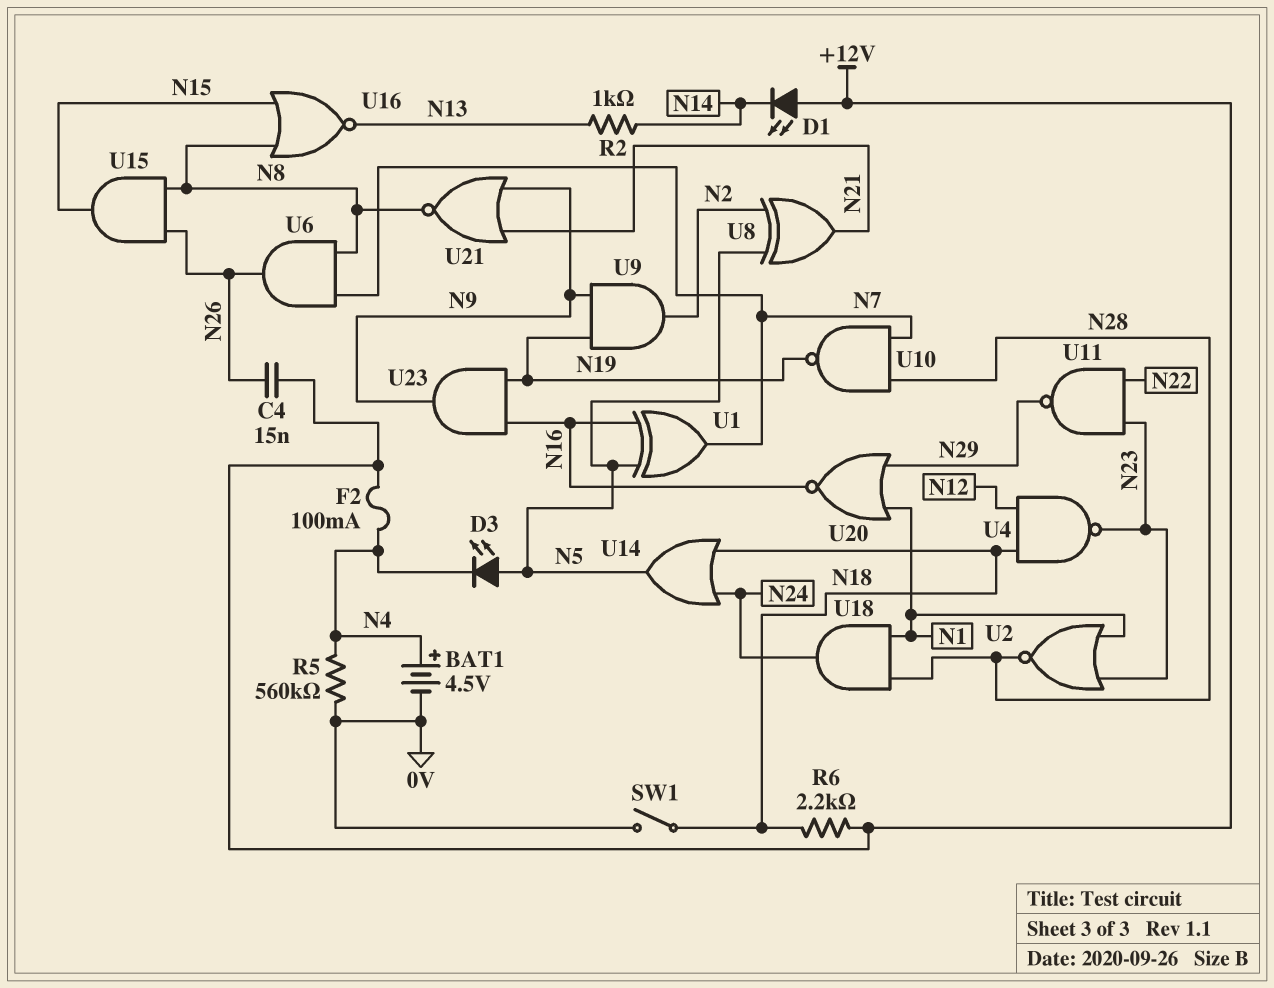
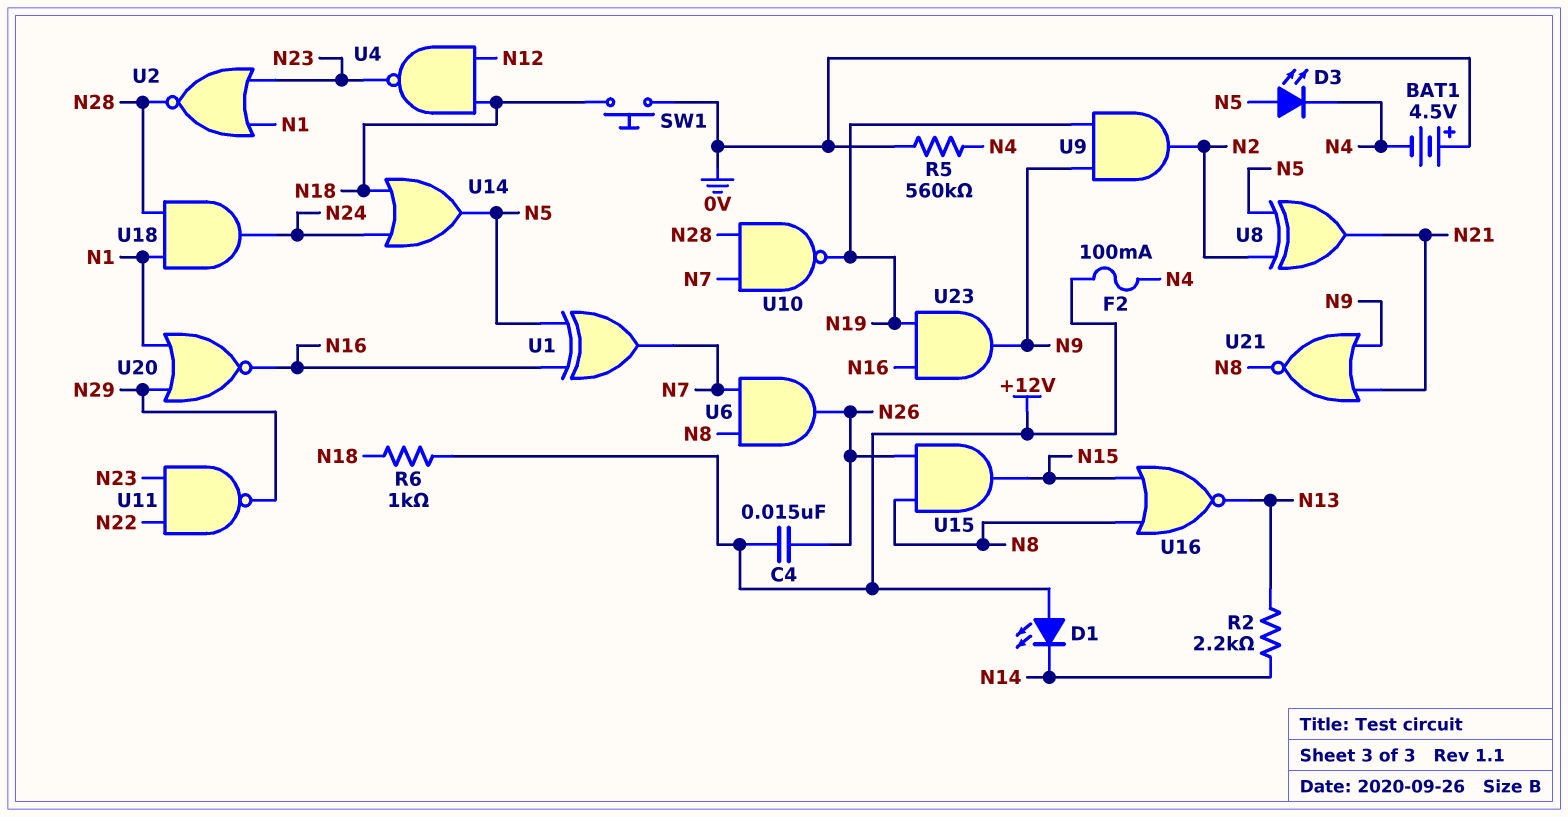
BAT1: 4.5V (plus N4, minus 0V) -> 4.5V (plus 0V, minus N4)
R2: 1k (N13, N14) -> 2.2k (N13, N14)
R6: 2.2k (+12V, N18) -> 1k (+12V, N18)
SW1: switch (0V, N18) -> button (0V, N18)

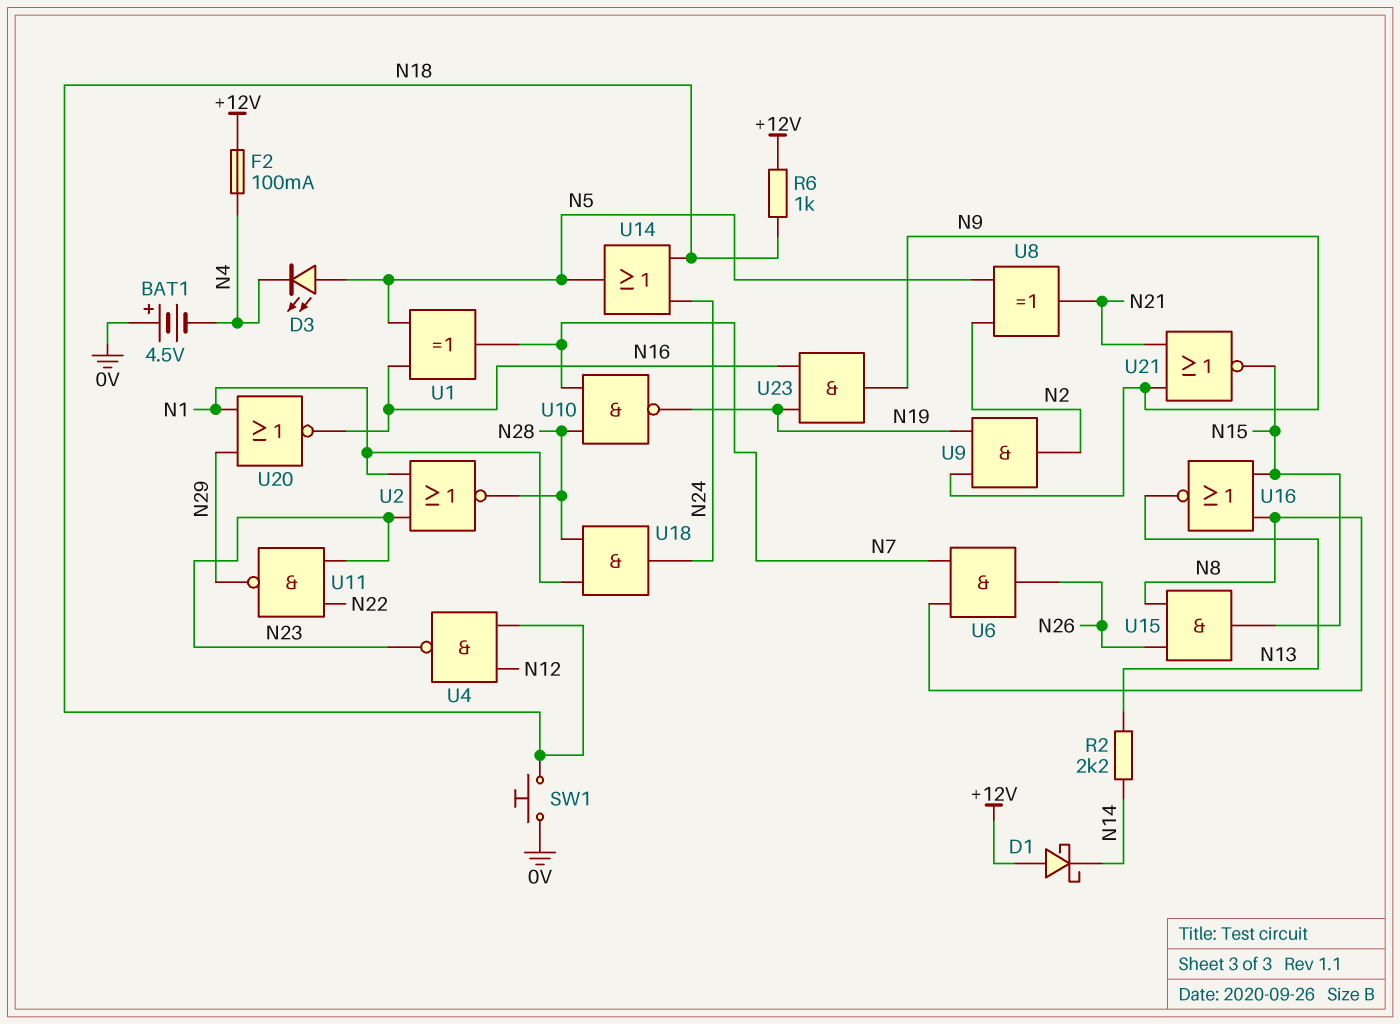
C4: 15nF (+12V, N26) -> none
D1: LED (A +12V, K N14) -> schottky (A +12V, K N14)
R5: 560k (0V, N4) -> none
U21: NOR (in N9, in N21, out N8) -> NOR (in N9, in N21, out N15)

